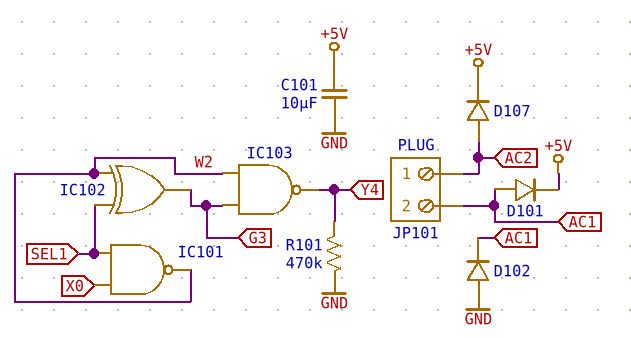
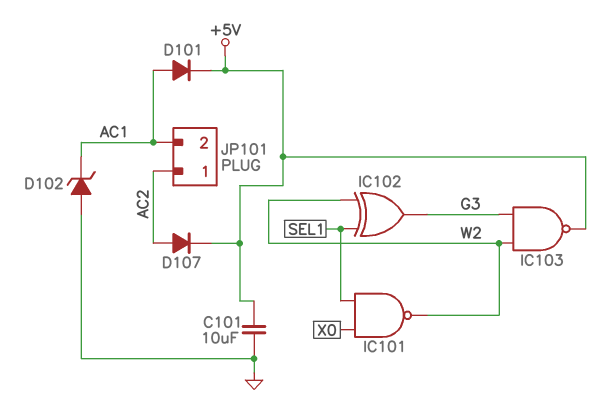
D102: diode (A GND, K AC1) -> zener (A GND, K AC1)
IC103: NAND (in G3, in W2, out Y4) -> NAND (in G3, in W2, out +5V)
R101: 470k (GND, Y4) -> none

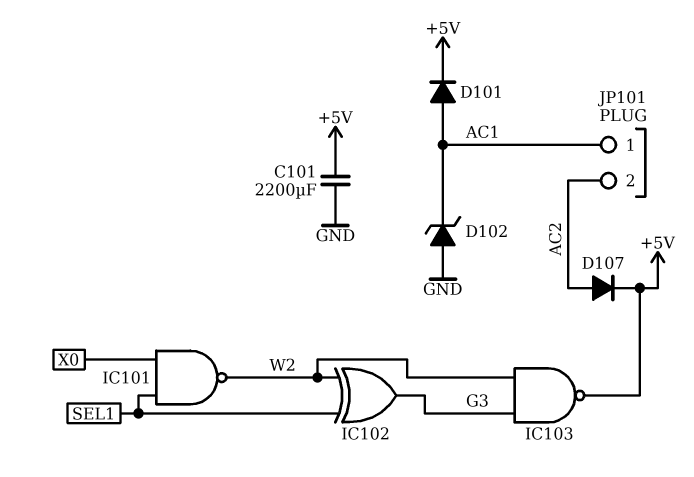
C101: 10uF (+5V, GND) -> 2200uF (+5V, GND)
JP101 pin 1: AC2 -> AC1
JP101 pin 2: AC1 -> AC2

